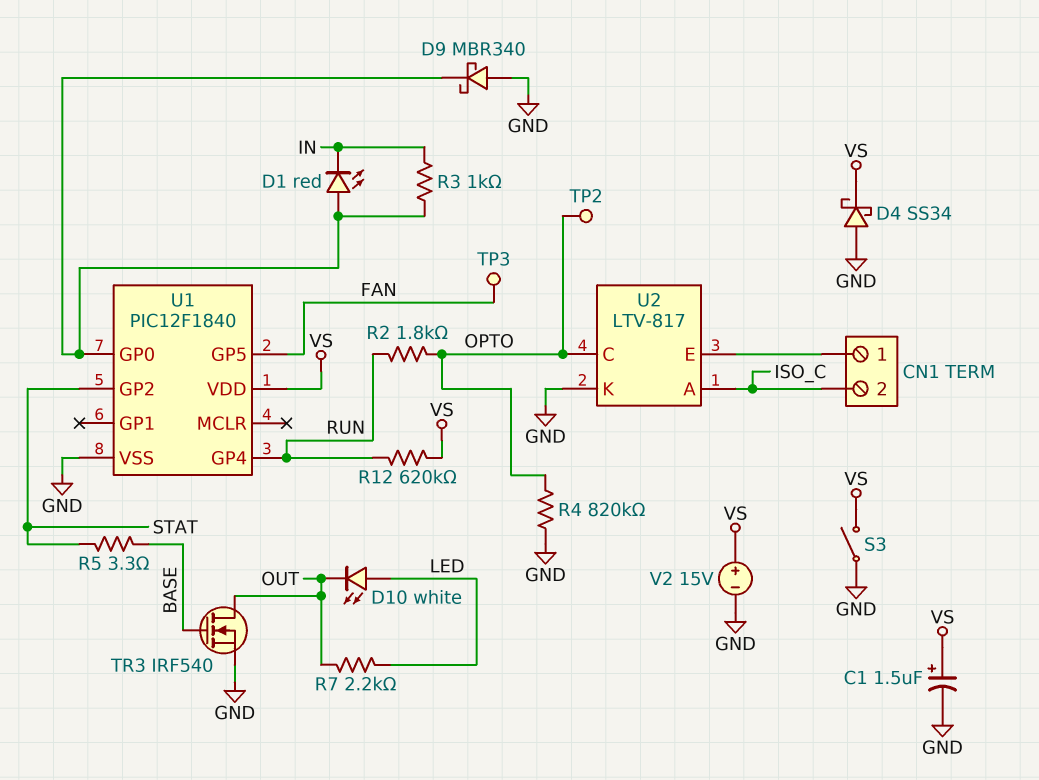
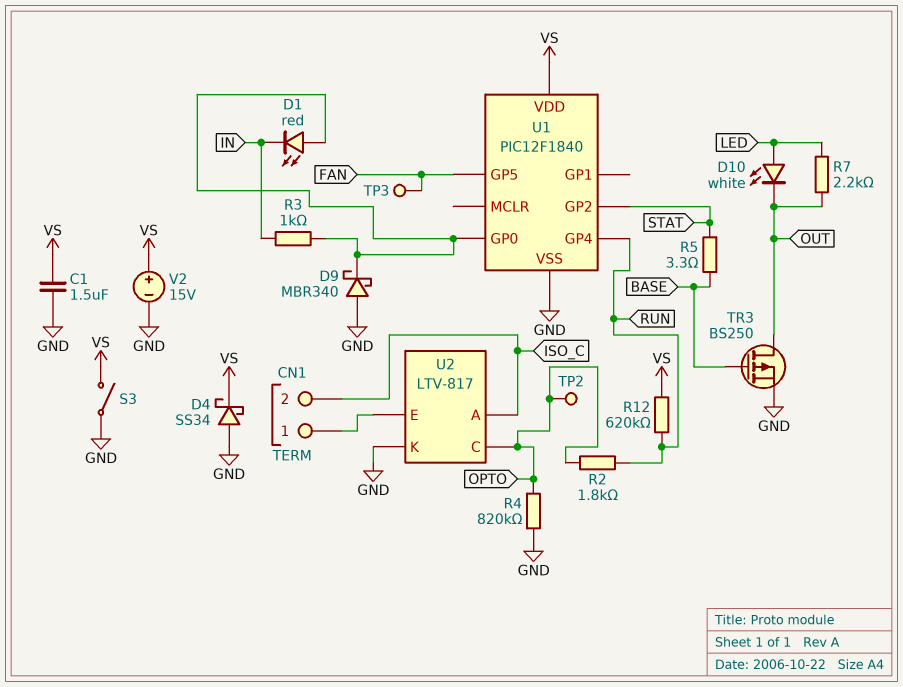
C1: 1.5uF (plus VS, minus GND) -> 1.5uF (GND, VS)
TR3: NMOS IRF540 (G BASE, D OUT, S GND) -> PMOS BS250 (G BASE, D OUT, S GND)

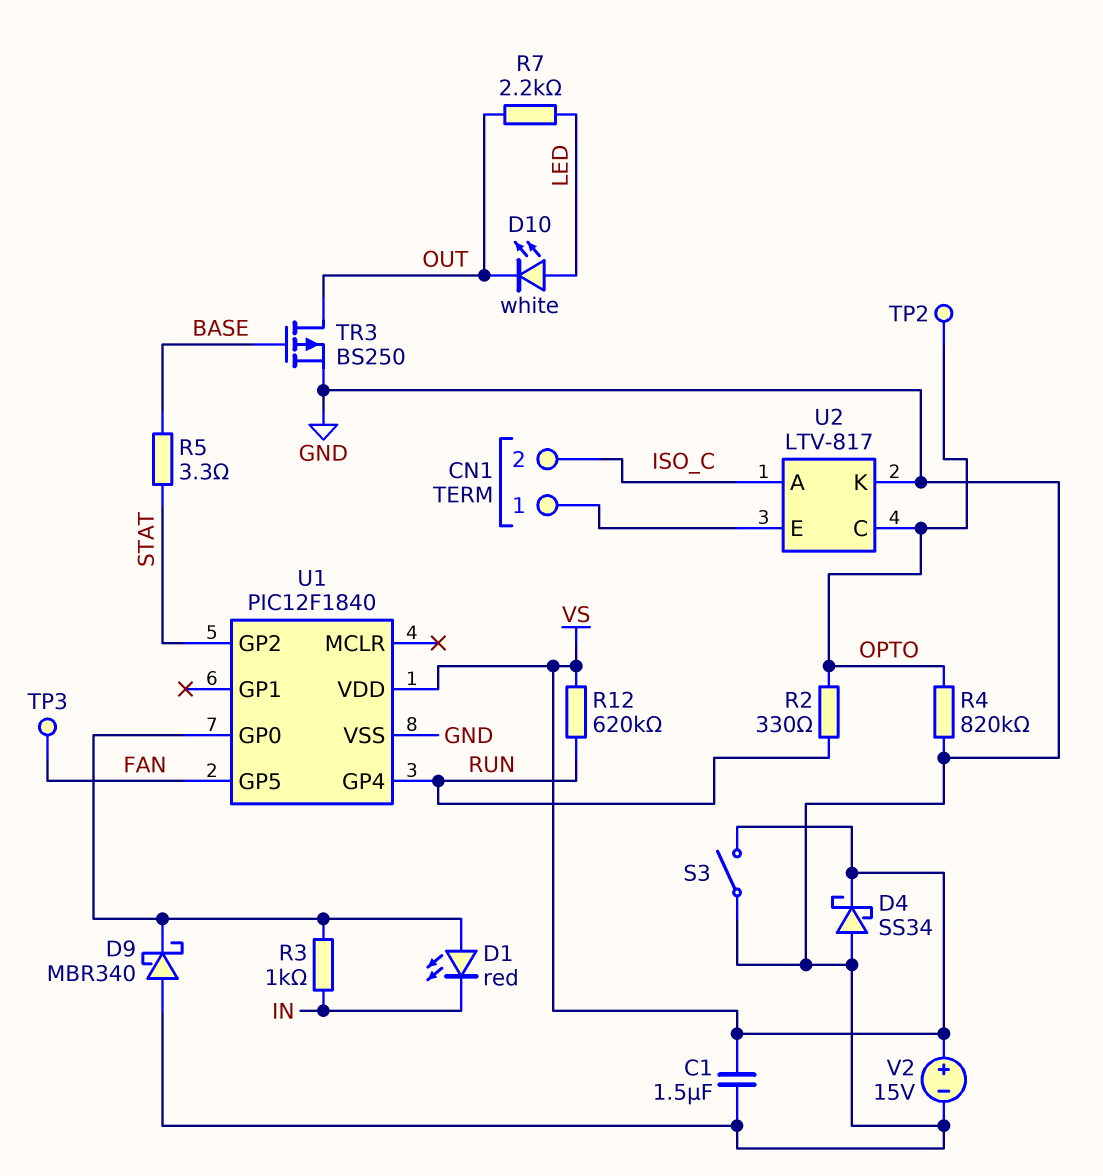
R2: 1.8k (OPTO, RUN) -> 330 (OPTO, RUN)

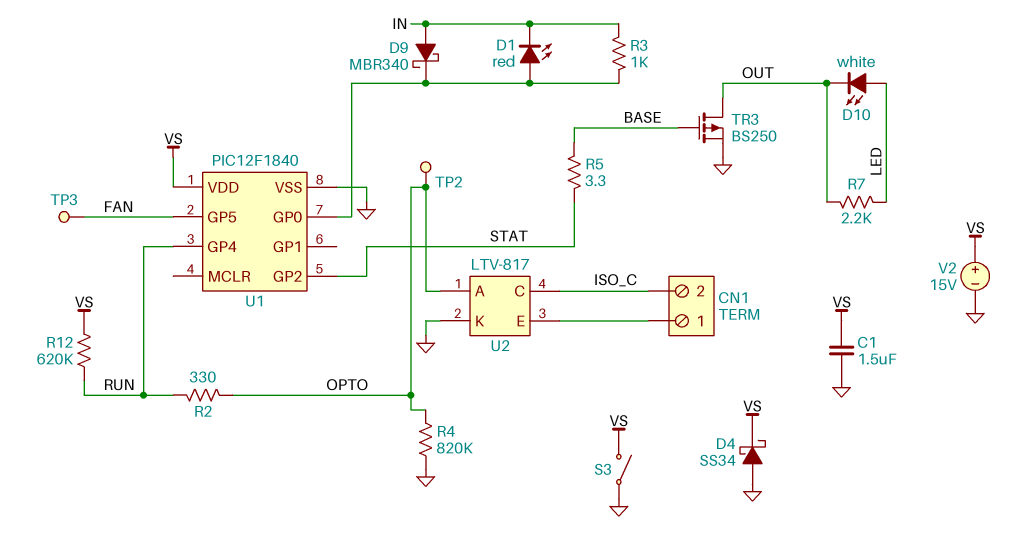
D9: schottky MBR340 (A GND, K U1/GP0) -> schottky MBR340 (A IN, K U1/GP0)
U2 pin A: ISO_C -> OPTO
U2 pin C: OPTO -> ISO_C

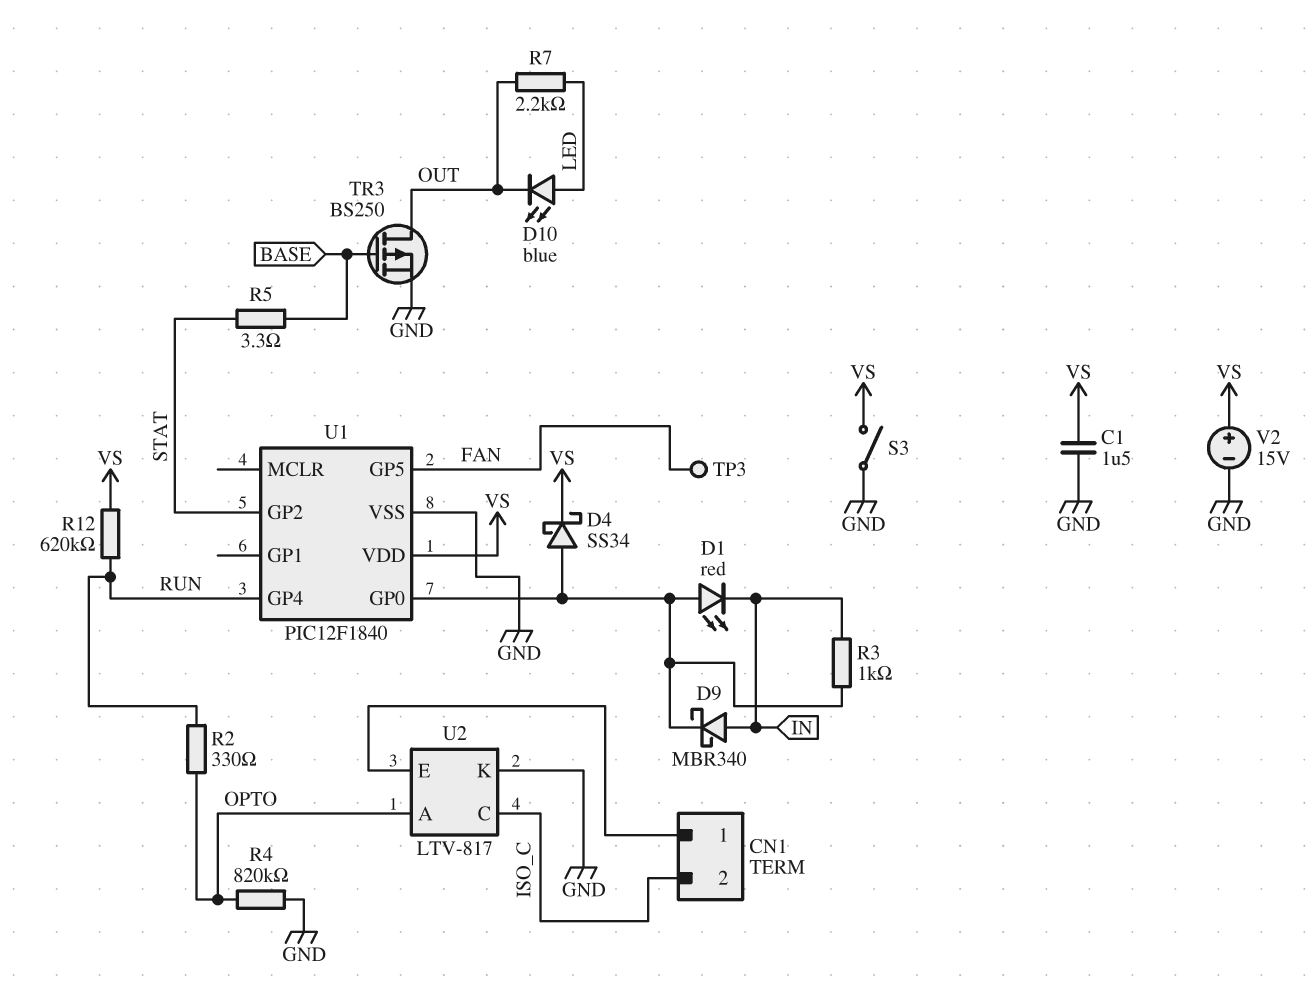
D4: schottky SS34 (A GND, K VS) -> schottky SS34 (A U1/GP0, K VS)
D10: LED white (A LED, K OUT) -> LED blue (A LED, K OUT)
TP2: test point (OPTO) -> none

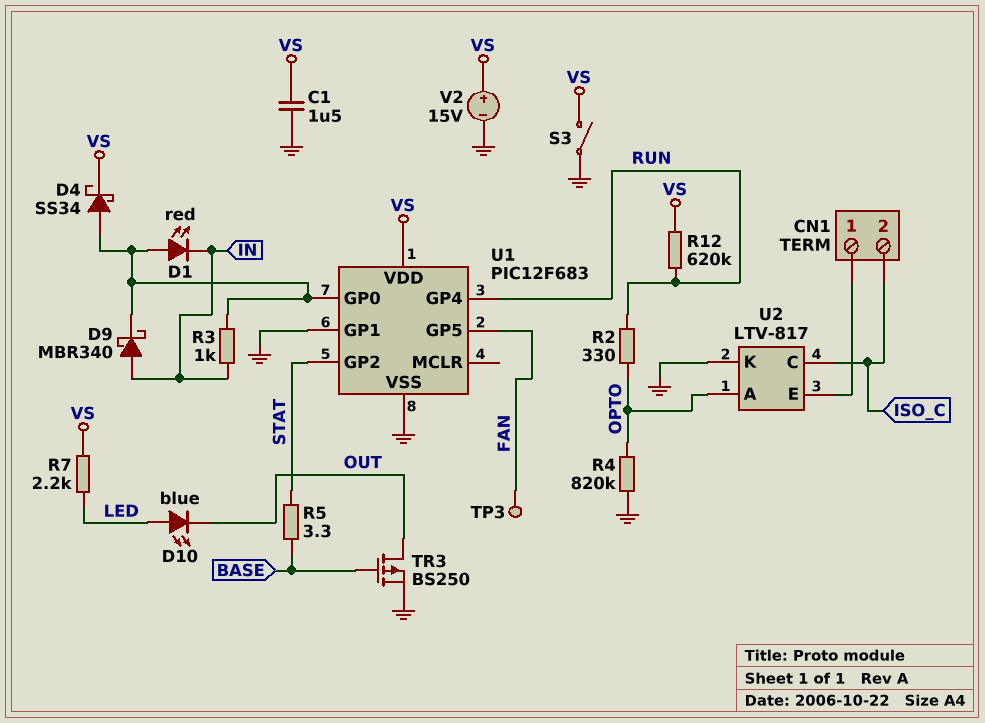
R7: 2.2k (LED, OUT) -> 2.2k (LED, VS)
U1: PIC12F1840 -> PIC12F683
U1 pin GP1: none -> GND

